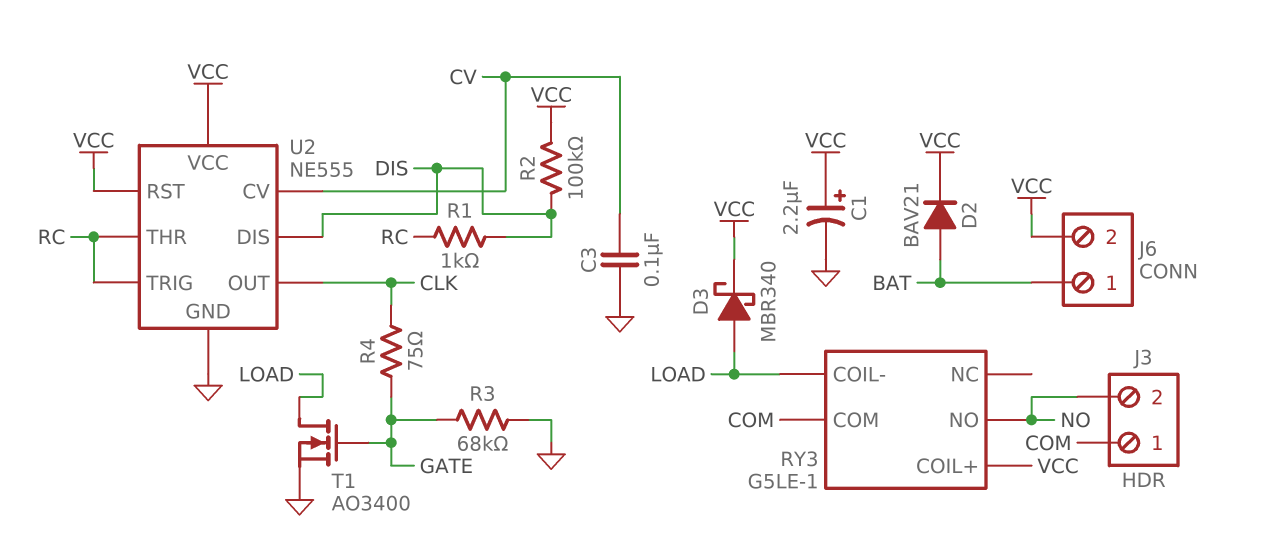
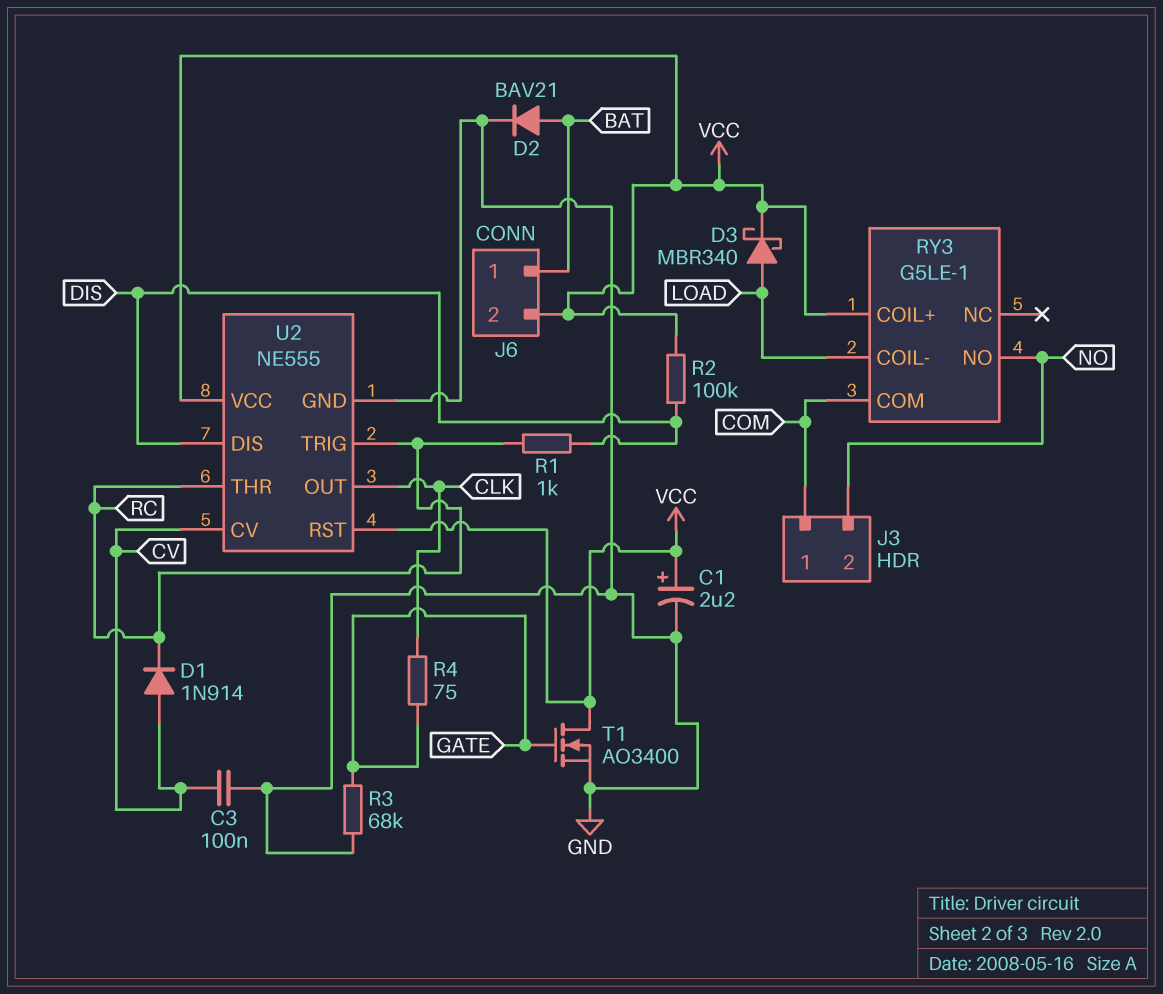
D1: none -> diode 1N914 (A CV, K RC)
D2: diode BAV21 (A BAT, K VCC) -> diode BAV21 (A BAT, K GND)
T1: NMOS AO3400 (G GATE, D LOAD, S GND) -> NMOS AO3400 (G GATE, D VCC, S GND)

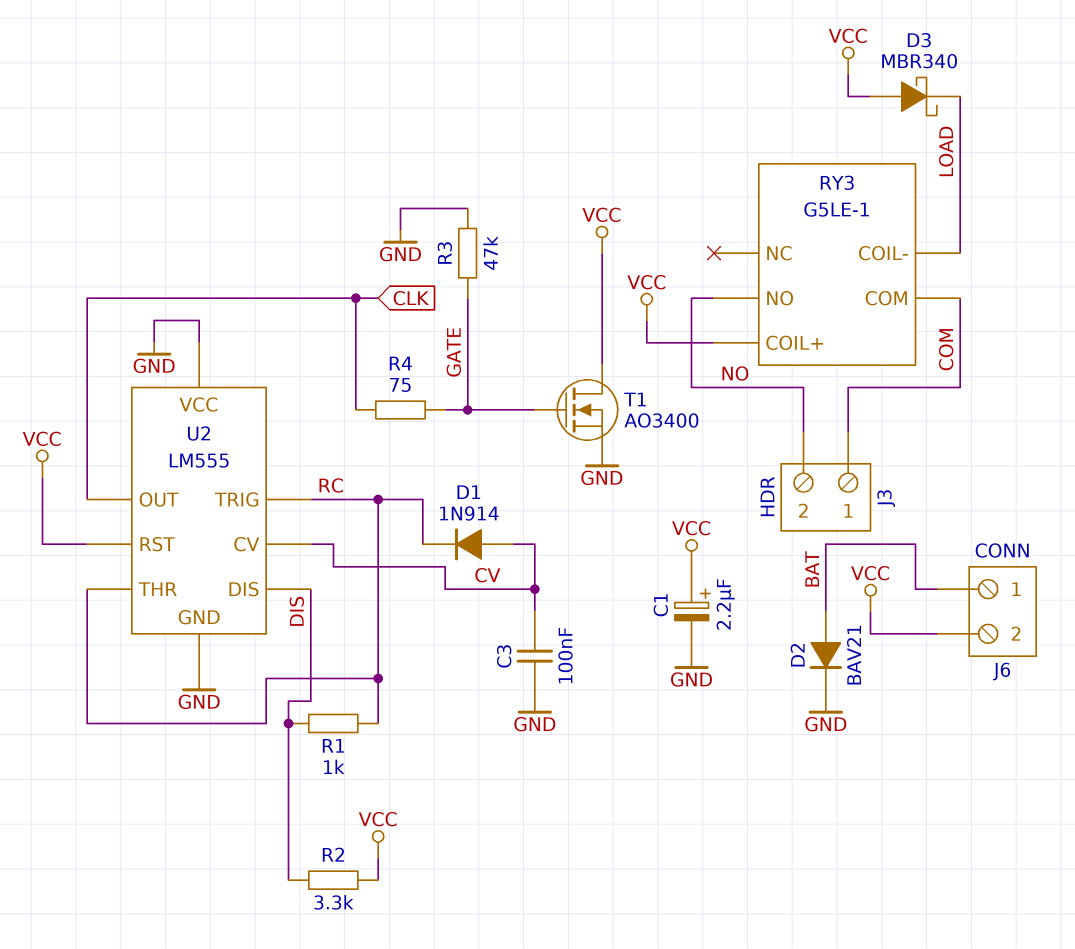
D3: schottky MBR340 (A LOAD, K VCC) -> schottky MBR340 (A VCC, K LOAD)
R2: 100k (DIS, VCC) -> 3.3k (DIS, VCC)
R3: 68k (GATE, GND) -> 47k (GATE, GND)
U2: NE555 -> LM555
U2 pin VCC: VCC -> GND

